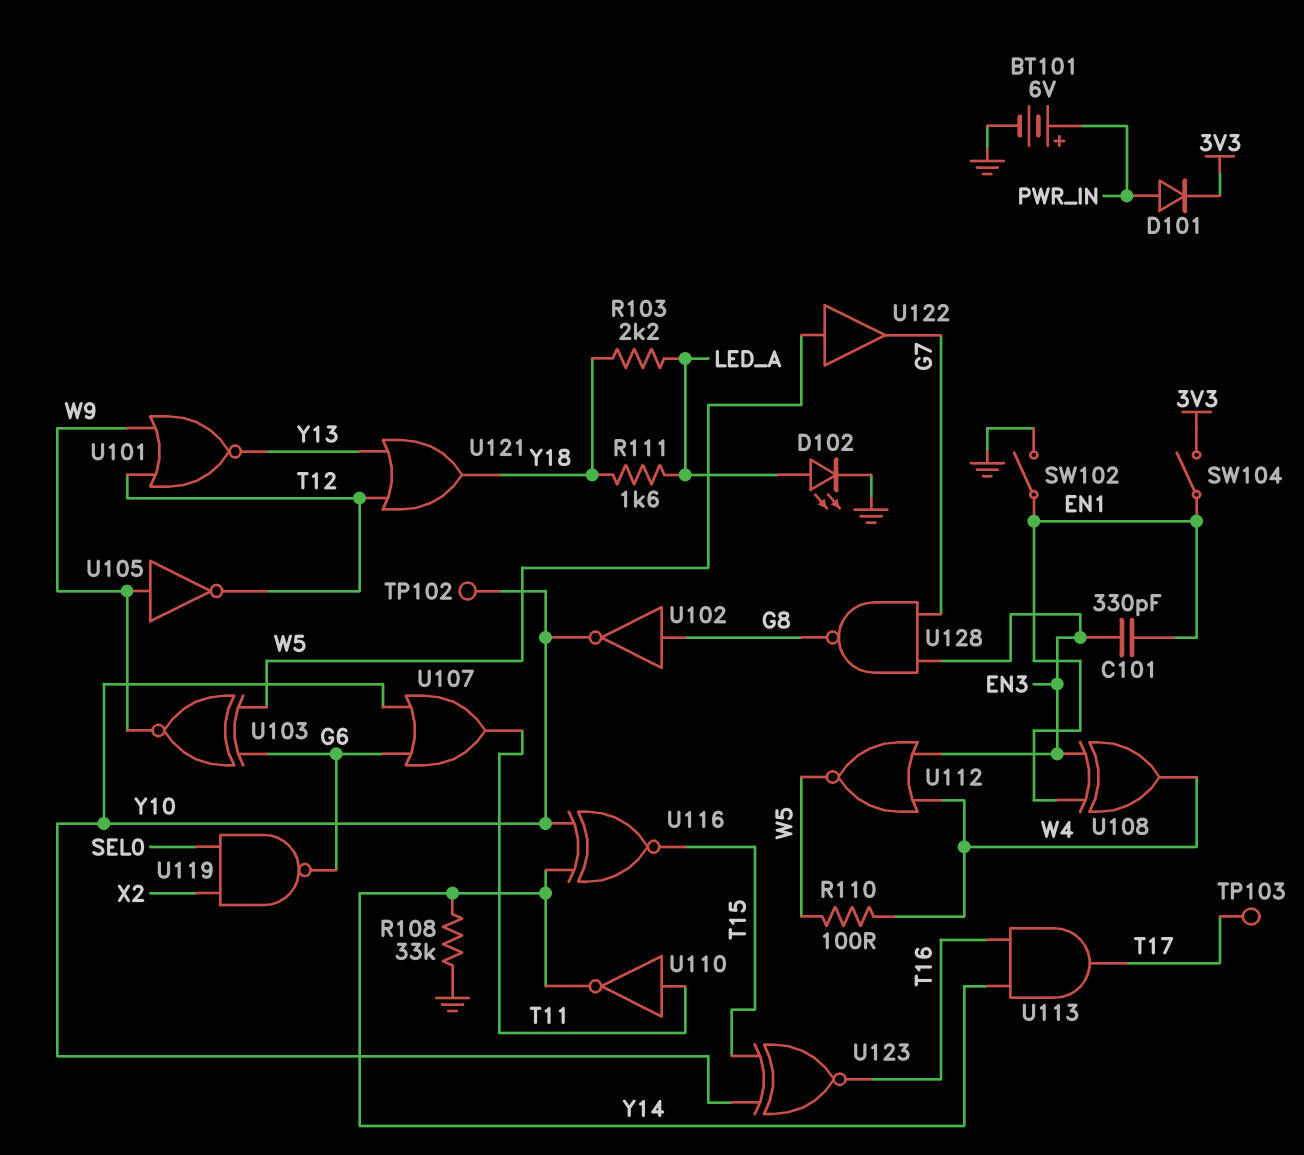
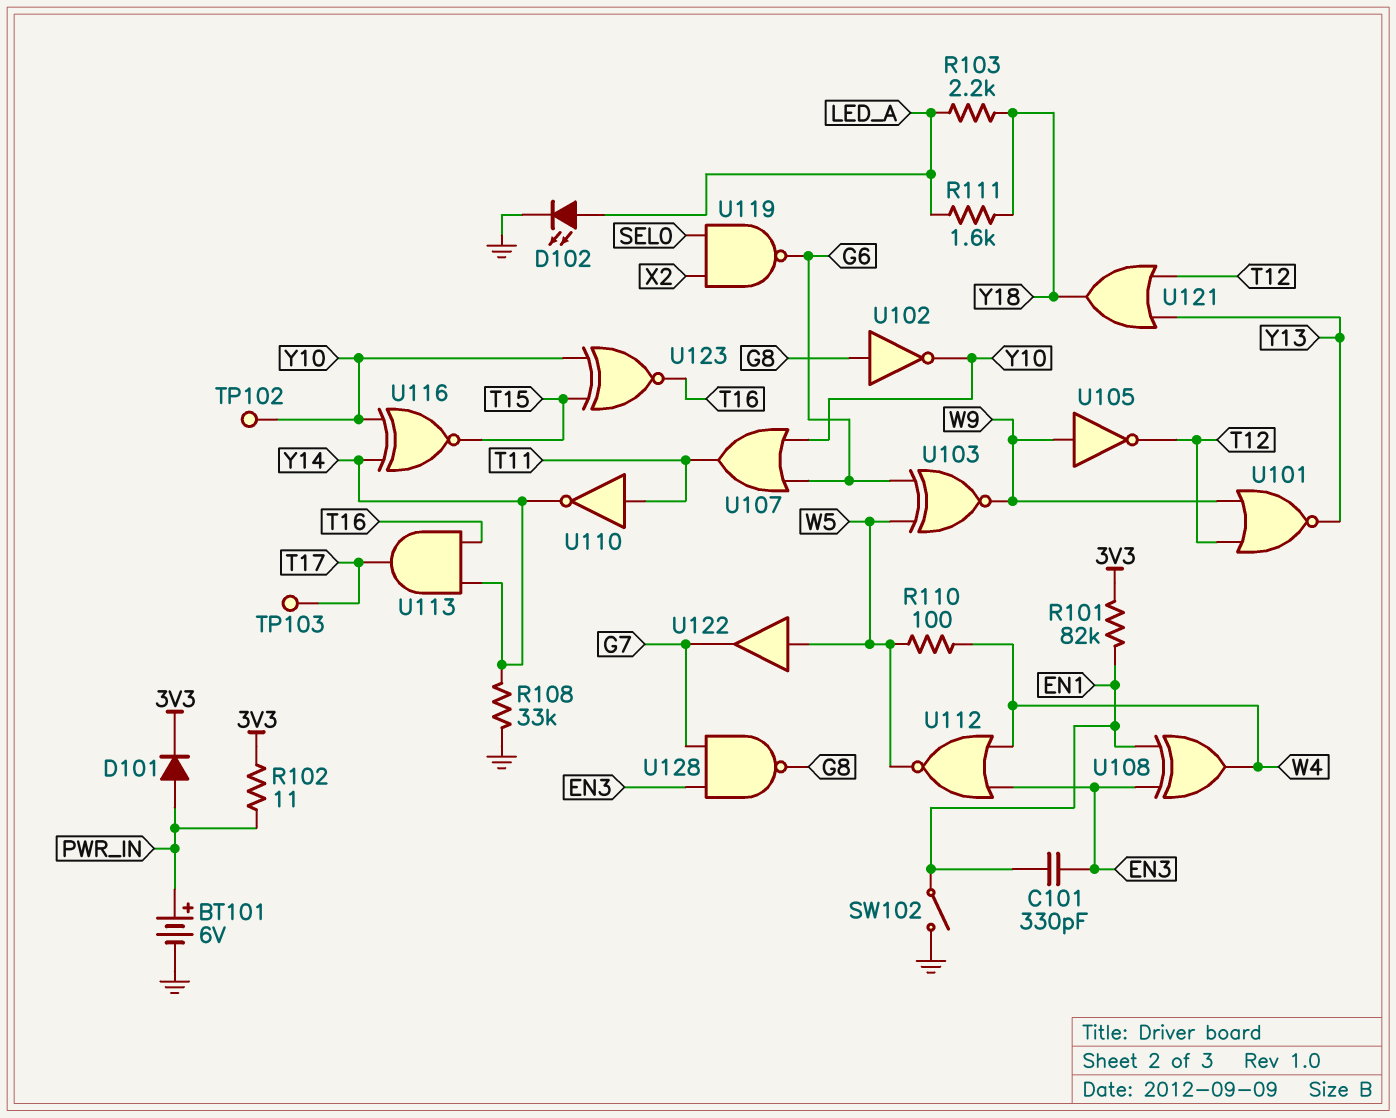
R101: none -> 82k (3V3, EN1)
R102: none -> 11 (3V3, PWR_IN)
SW104: switch (3V3, EN1) -> none

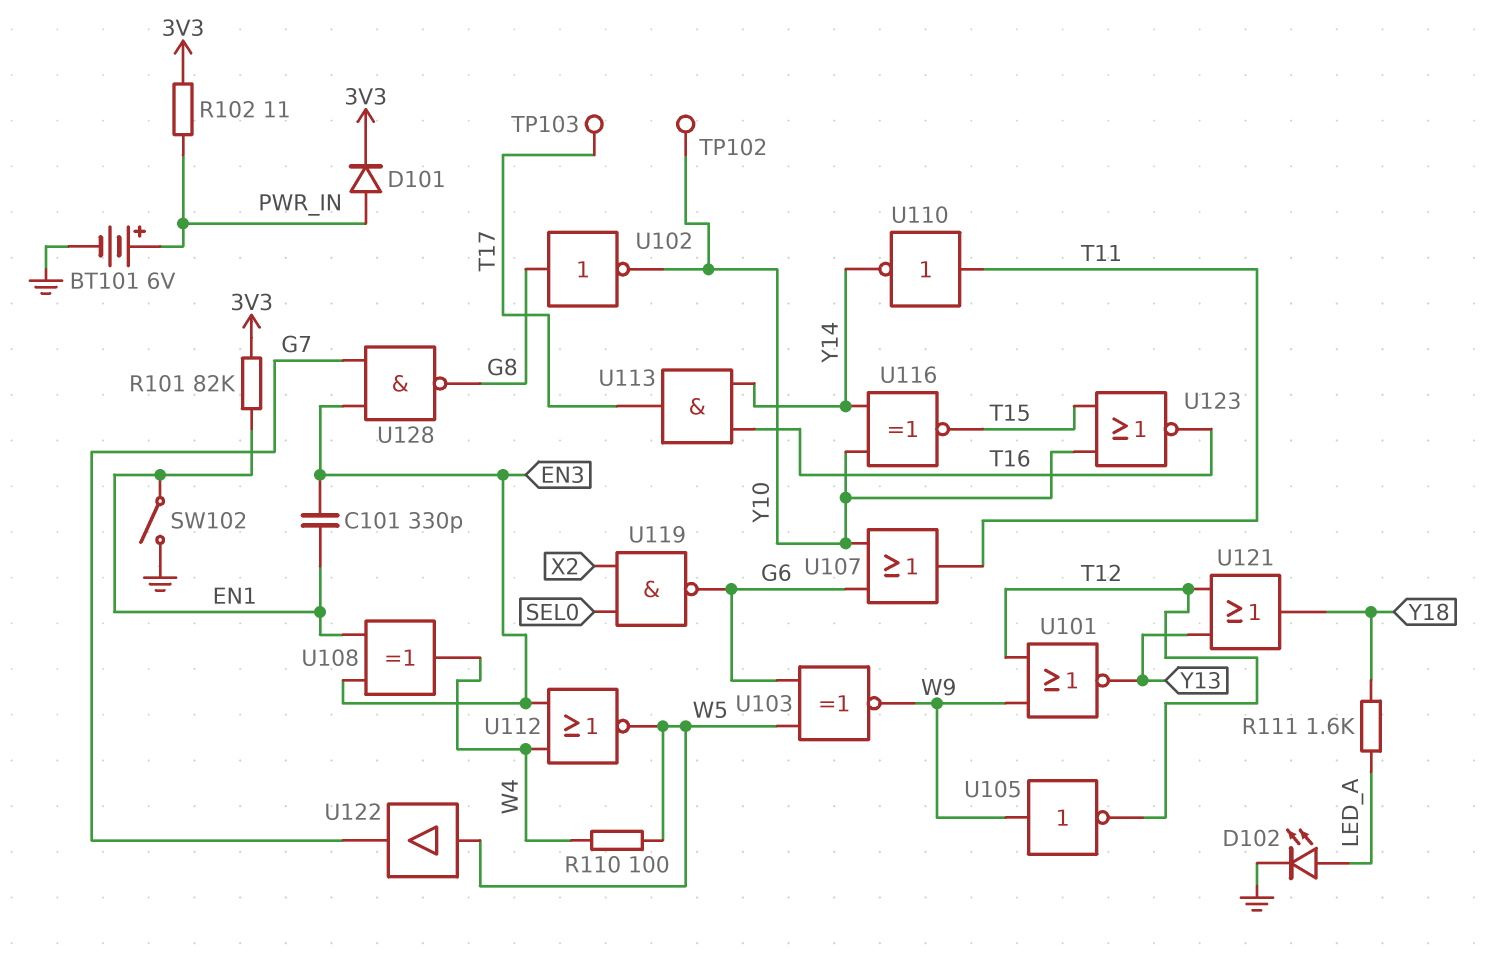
R103: 2.2k (LED_A, Y18) -> none
R108: 33k (GND, Y14) -> none
U123: XNOR (in T15, in Y10, out T16) -> NOR (in T15, in Y10, out T16)

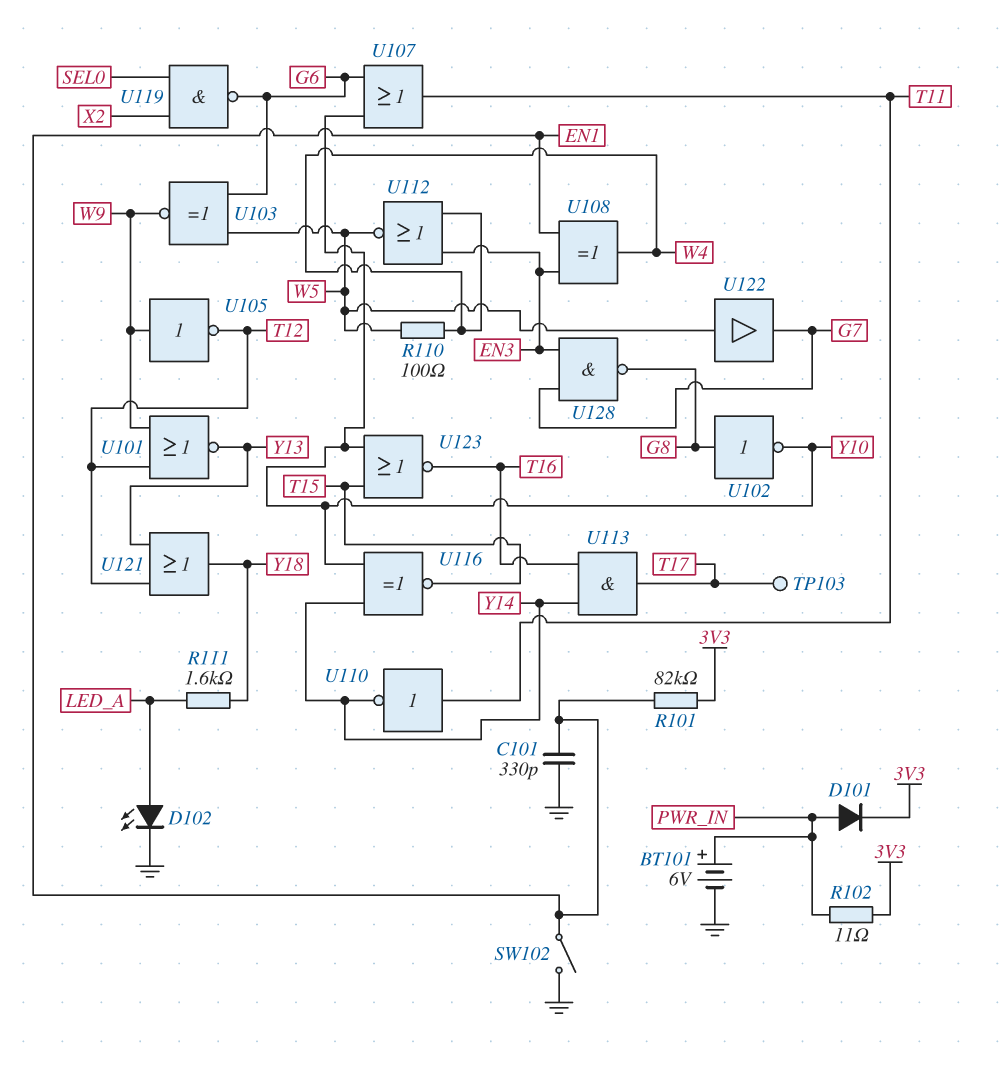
C101: 330pF (EN1, EN3) -> 330pF (EN1, GND)
TP102: test point (Y10) -> none

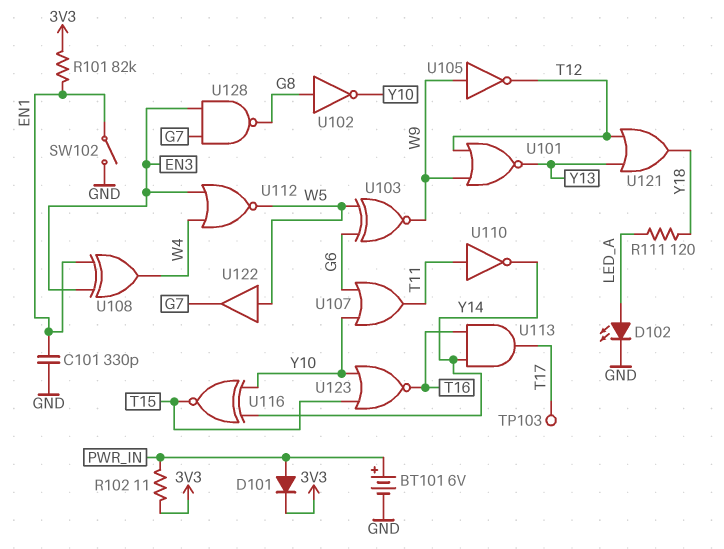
R110: 100 (W4, W5) -> none
R111: 1.6k (LED_A, Y18) -> 120 (LED_A, Y18)
U119: NAND (in SEL0, in X2, out G6) -> none

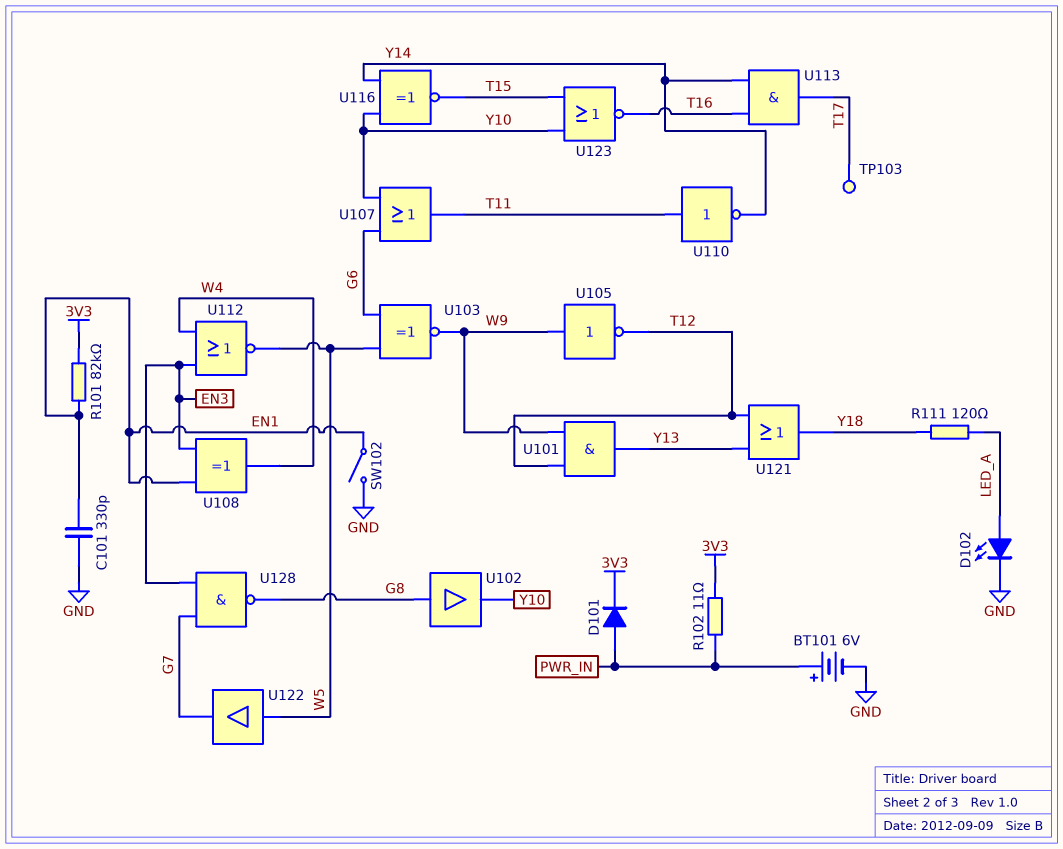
U101: NOR (in T12, in W9, out Y13) -> AND (in T12, in W9, out Y13)
U102: NOT (in G8, out Y10) -> buffer (in G8, out Y10)

